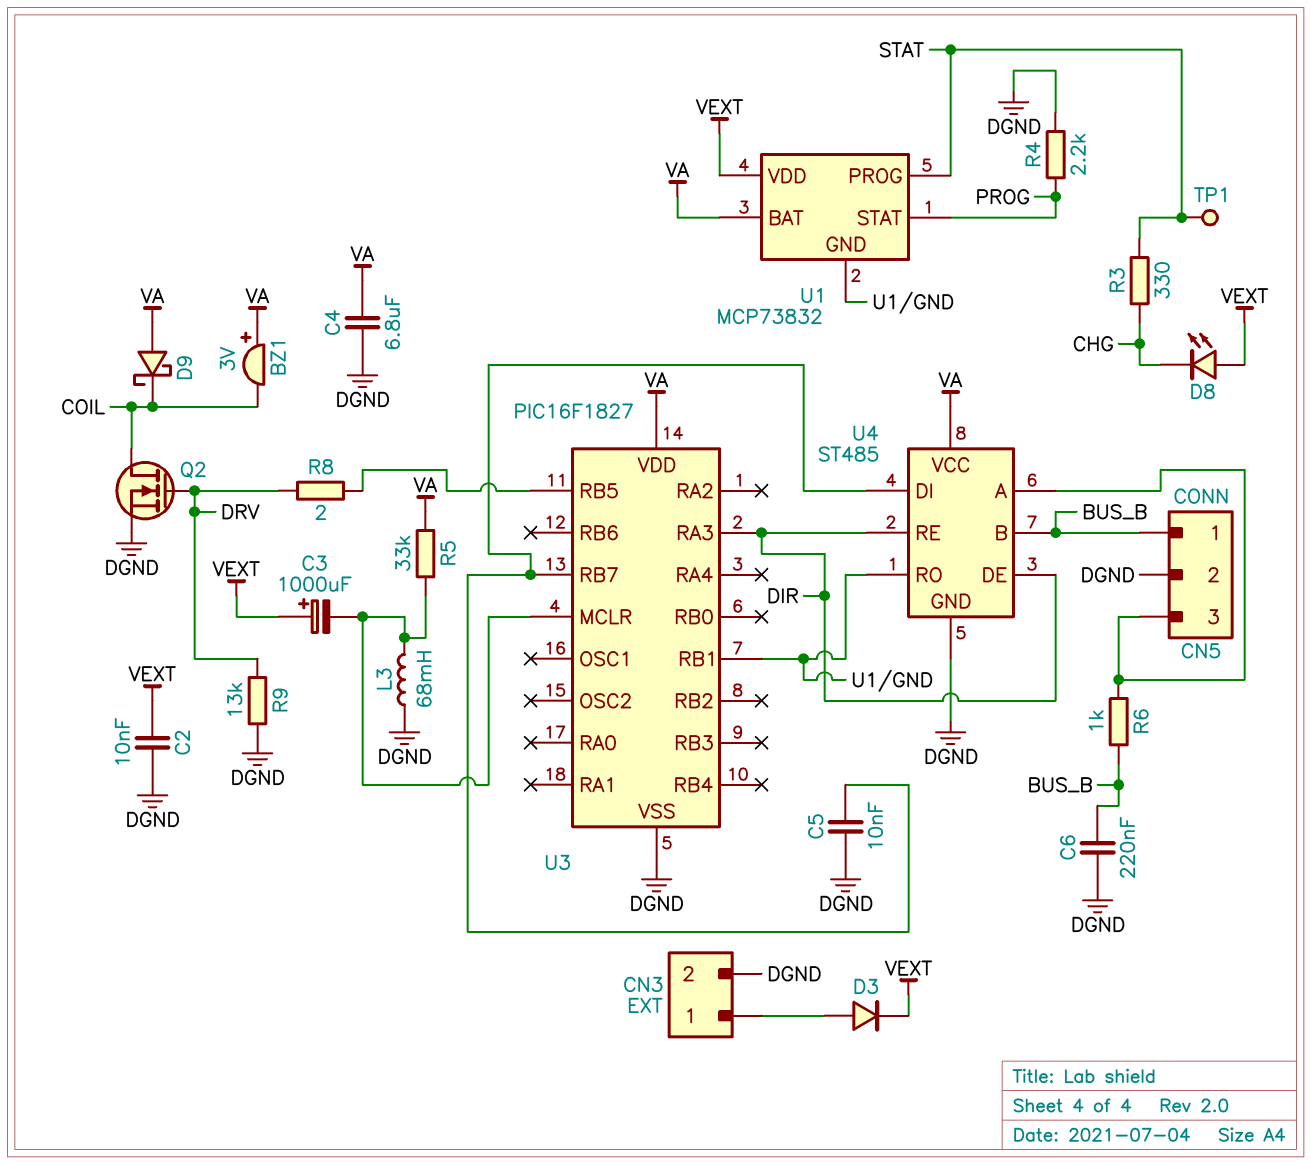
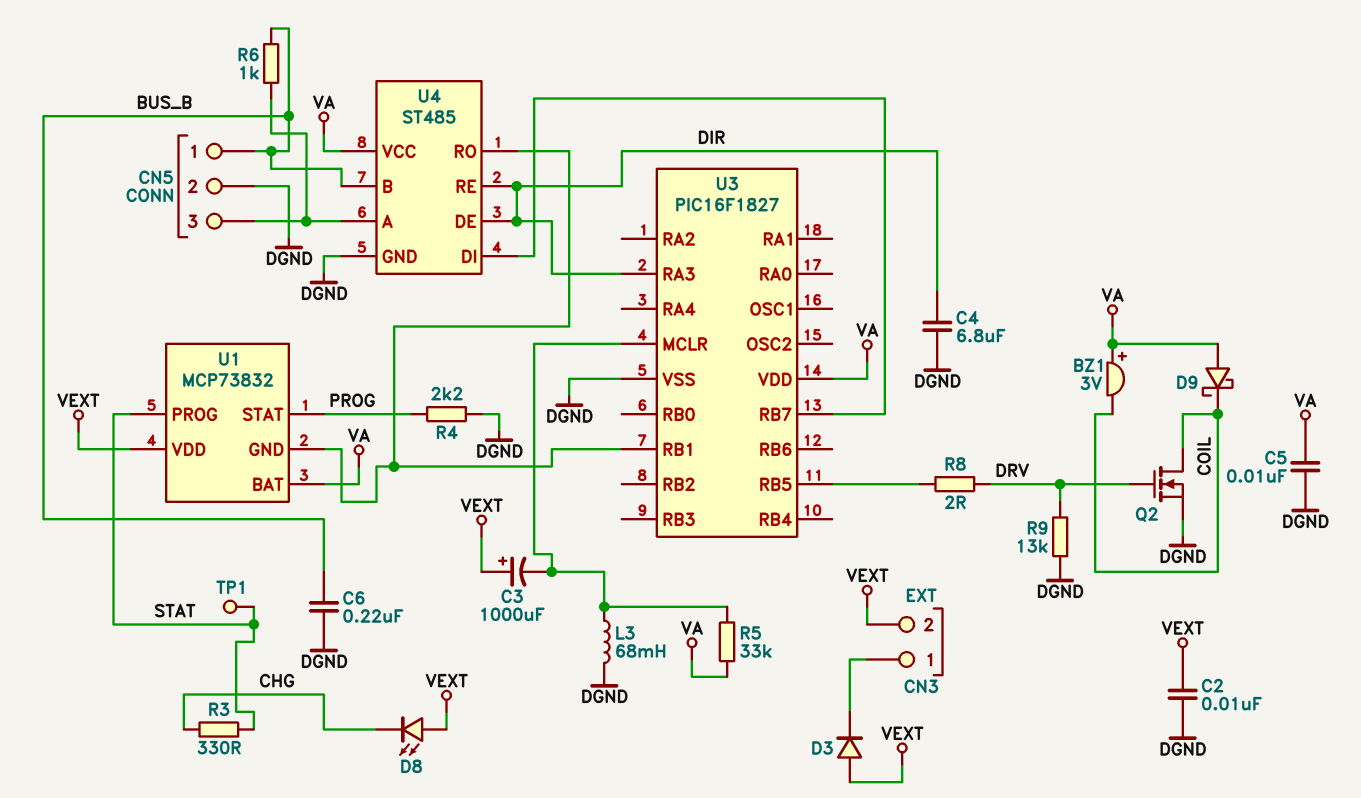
C4: 6.8uF (DGND, VA) -> 6.8uF (DGND, DIR)
C5: 10nF (DGND, U3/RB7) -> 10nF (DGND, VA)
CN3 pin 2: DGND -> VEXT
D3: diode (A CN3/1, K VEXT) -> diode (A VEXT, K CN3/1)

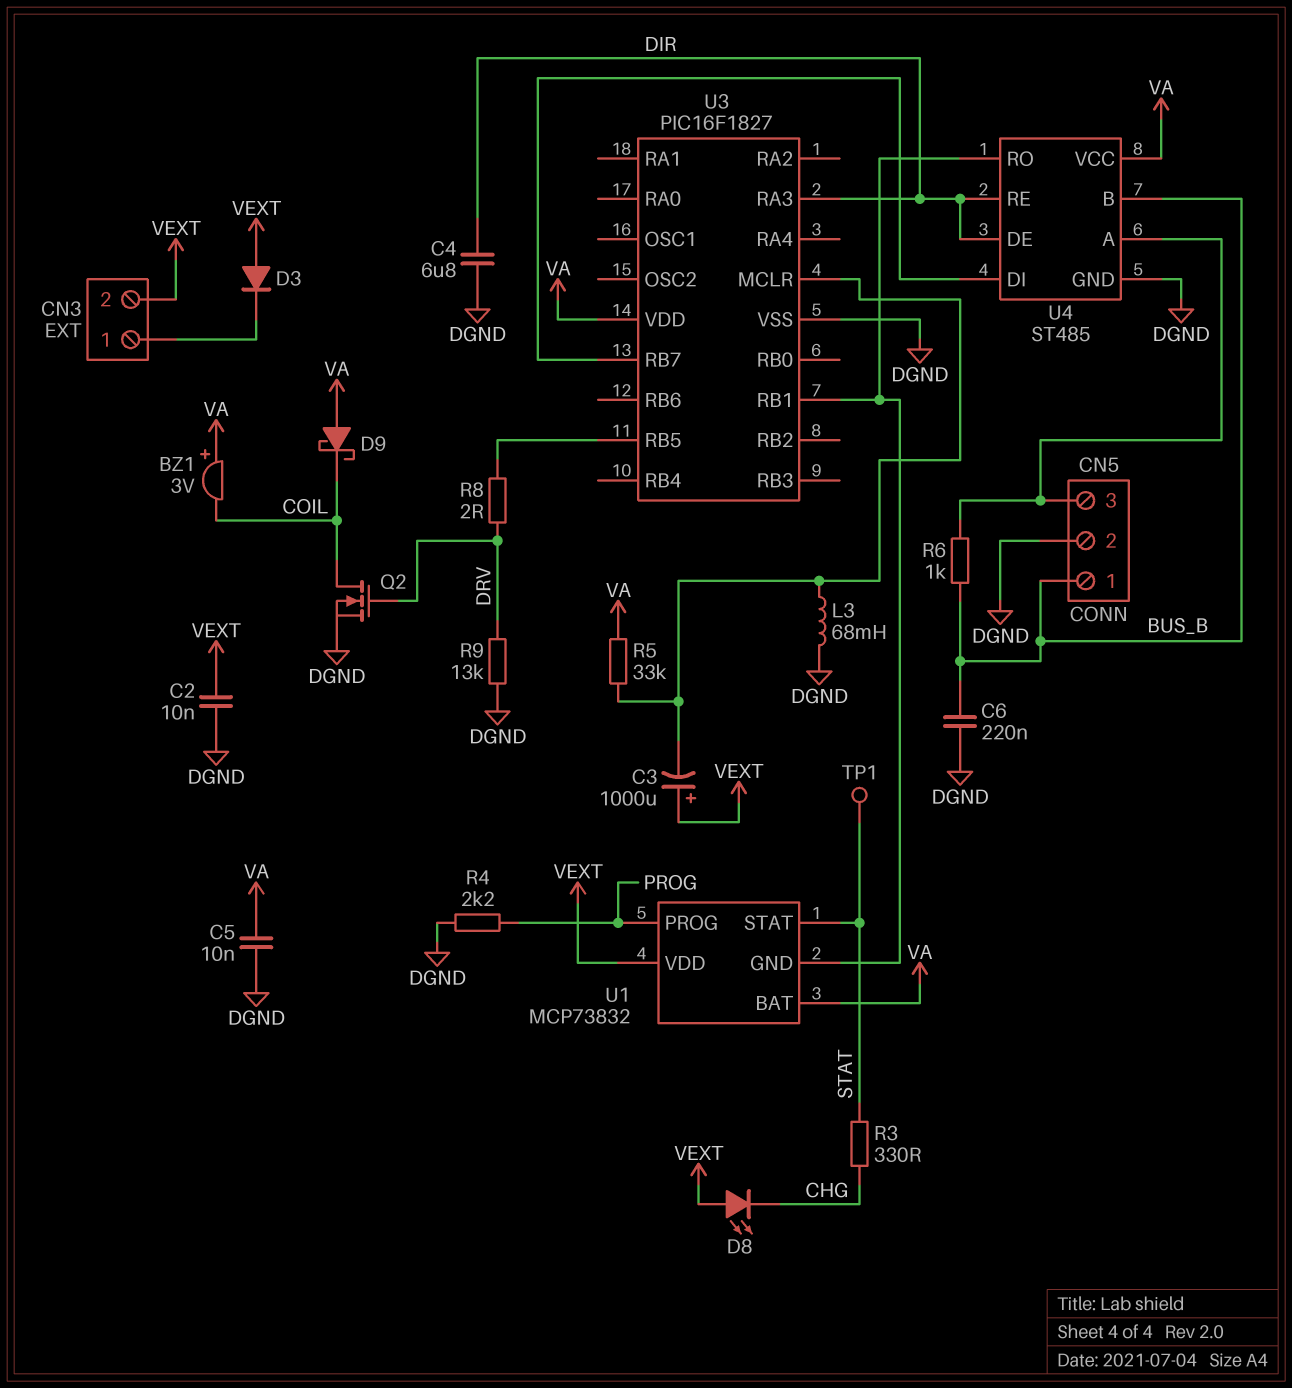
U1 pin PROG: STAT -> PROG
U1 pin STAT: PROG -> STAT

